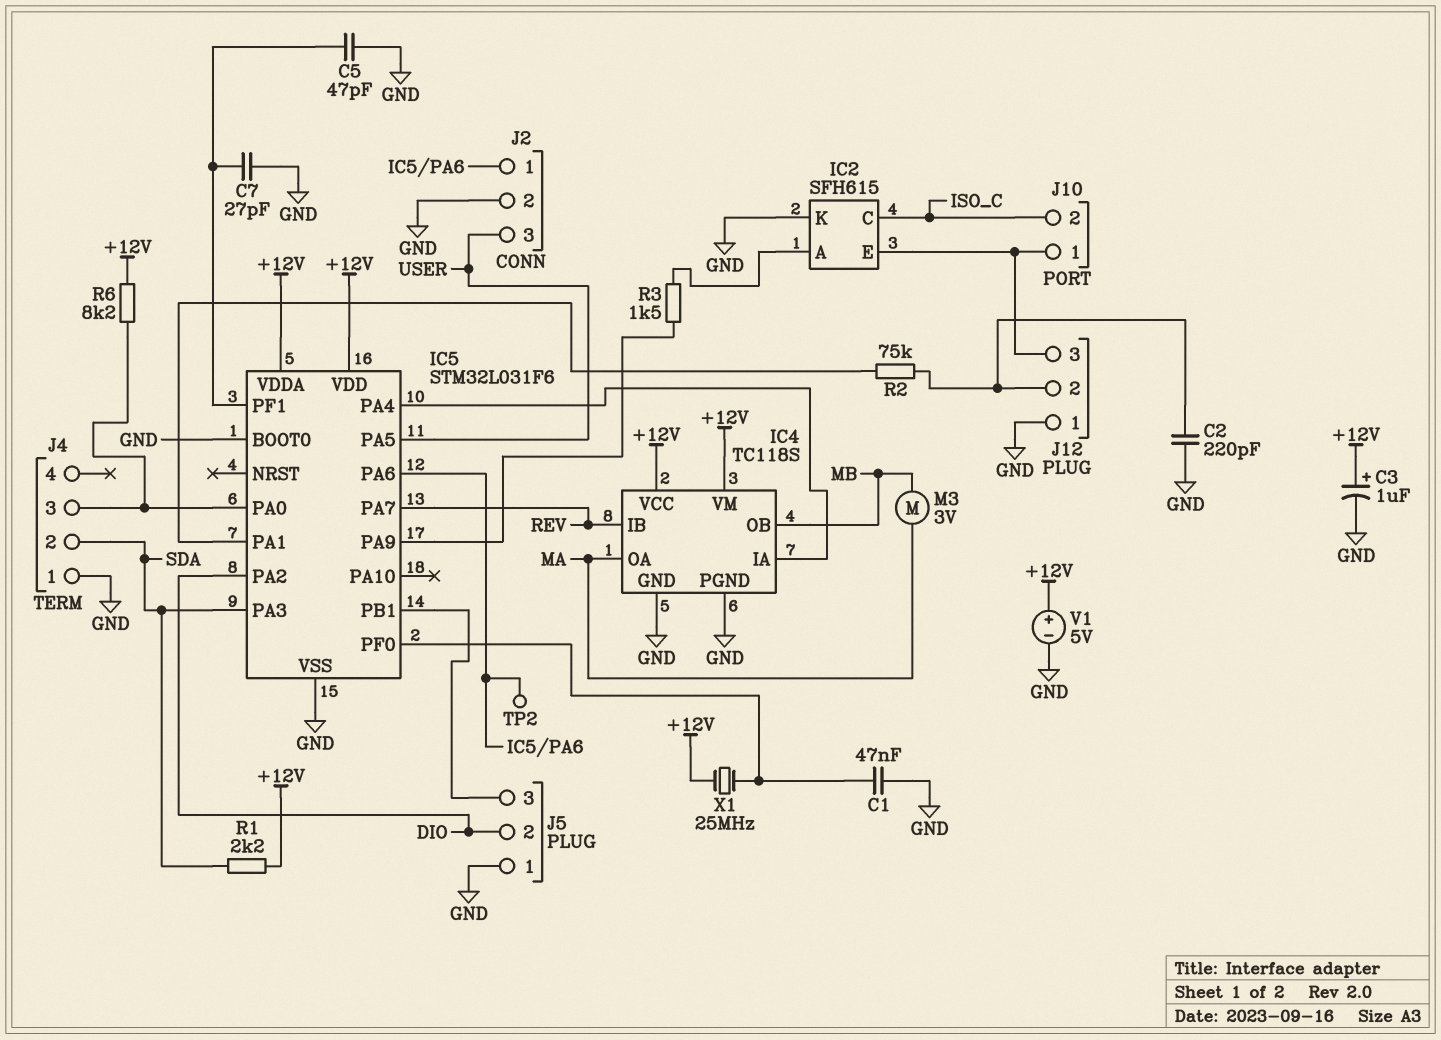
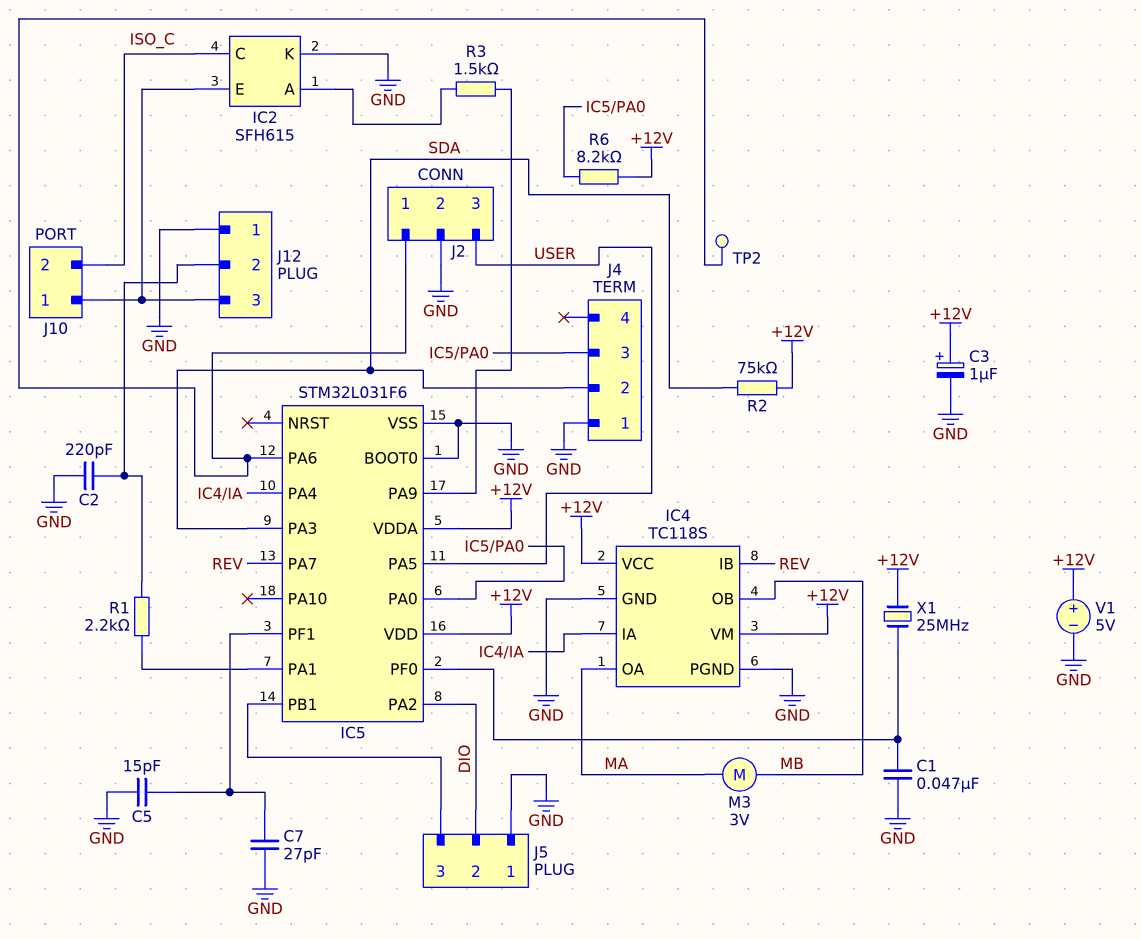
C5: 47pF (GND, IC5/PF1) -> 15pF (GND, IC5/PF1)
R1: 2.2k (+12V, SDA) -> 2.2k (IC5/PA1, J12/2)
R2: 75k (IC5/PA1, J12/2) -> 75k (+12V, SDA)

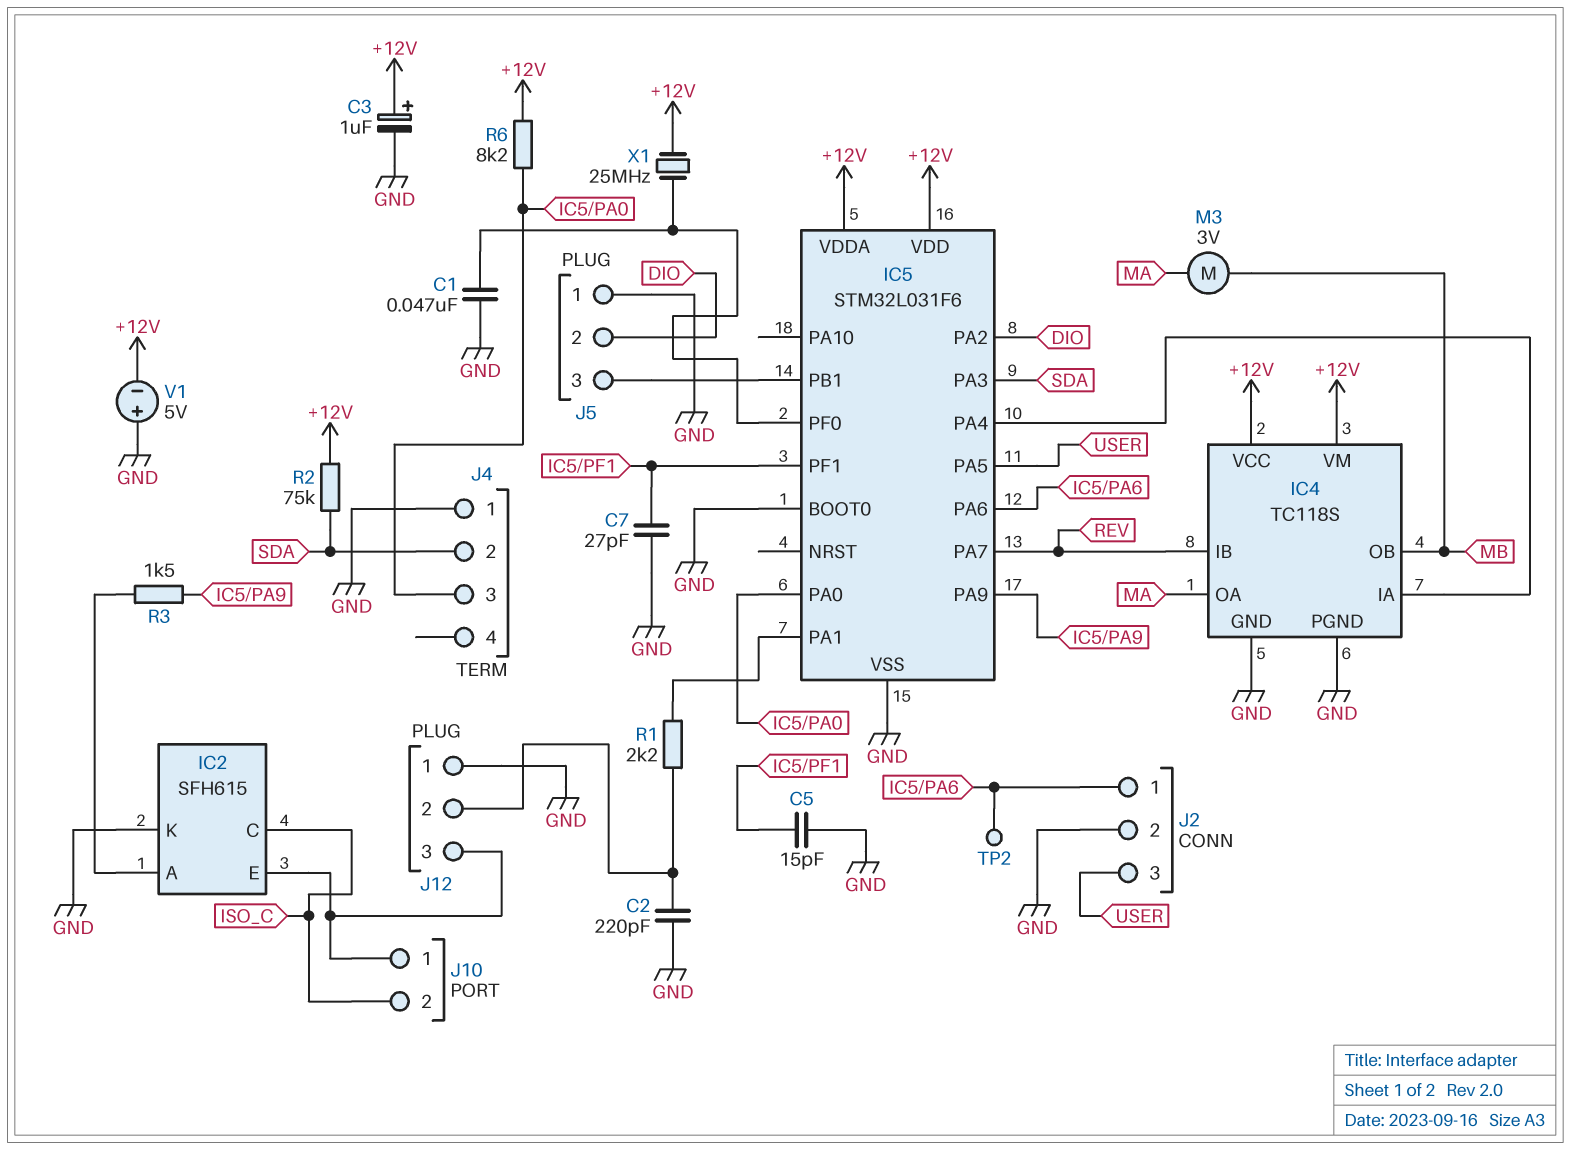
V1: 5V (plus +12V, minus GND) -> 5V (plus GND, minus +12V)

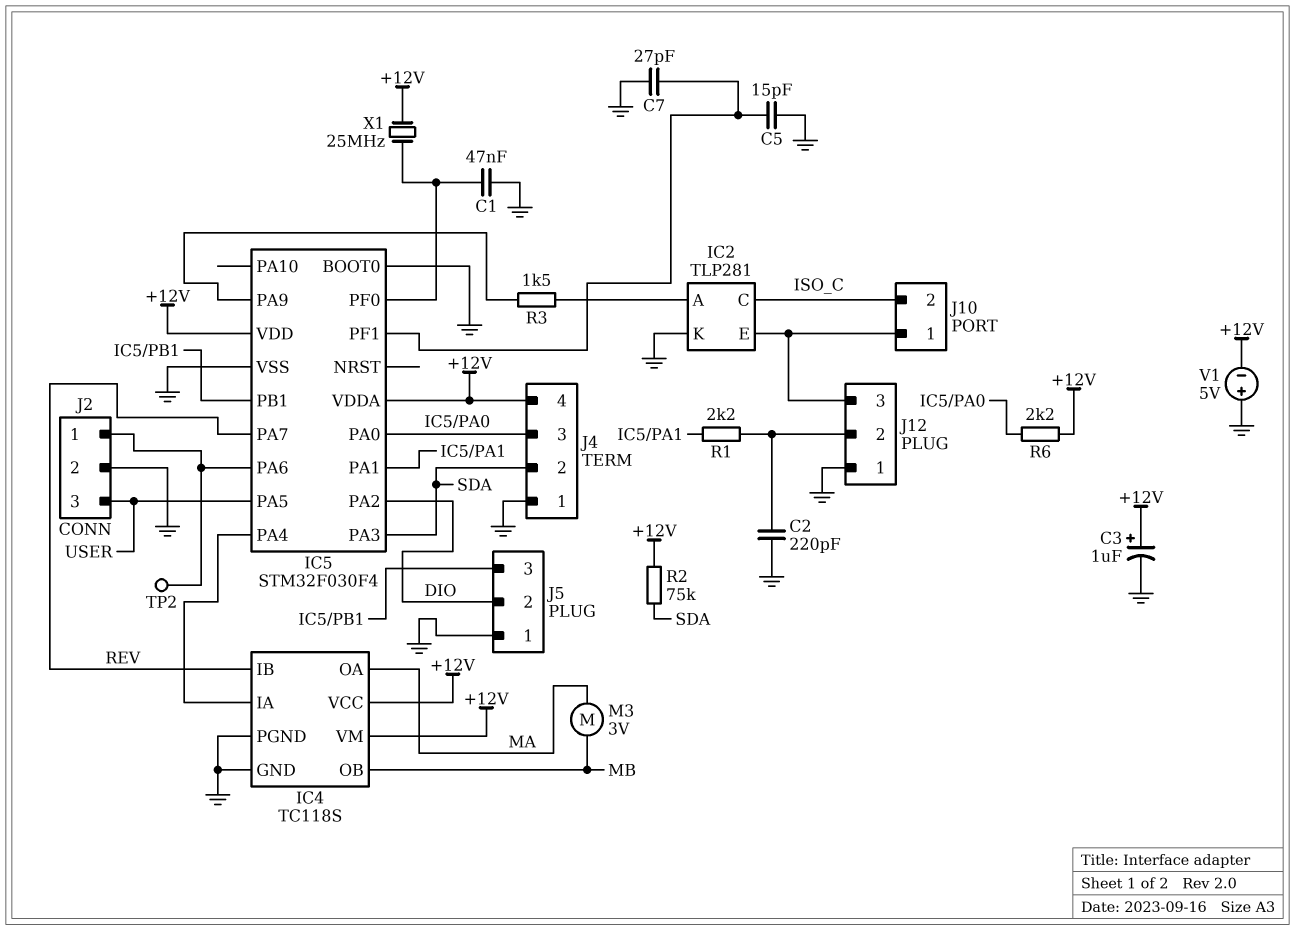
IC2: SFH615 -> TLP281
IC5: STM32L031F6 -> STM32F030F4
J4 pin 4: none -> +12V
R6: 8.2k (+12V, IC5/PA0) -> 2.2k (+12V, IC5/PA0)

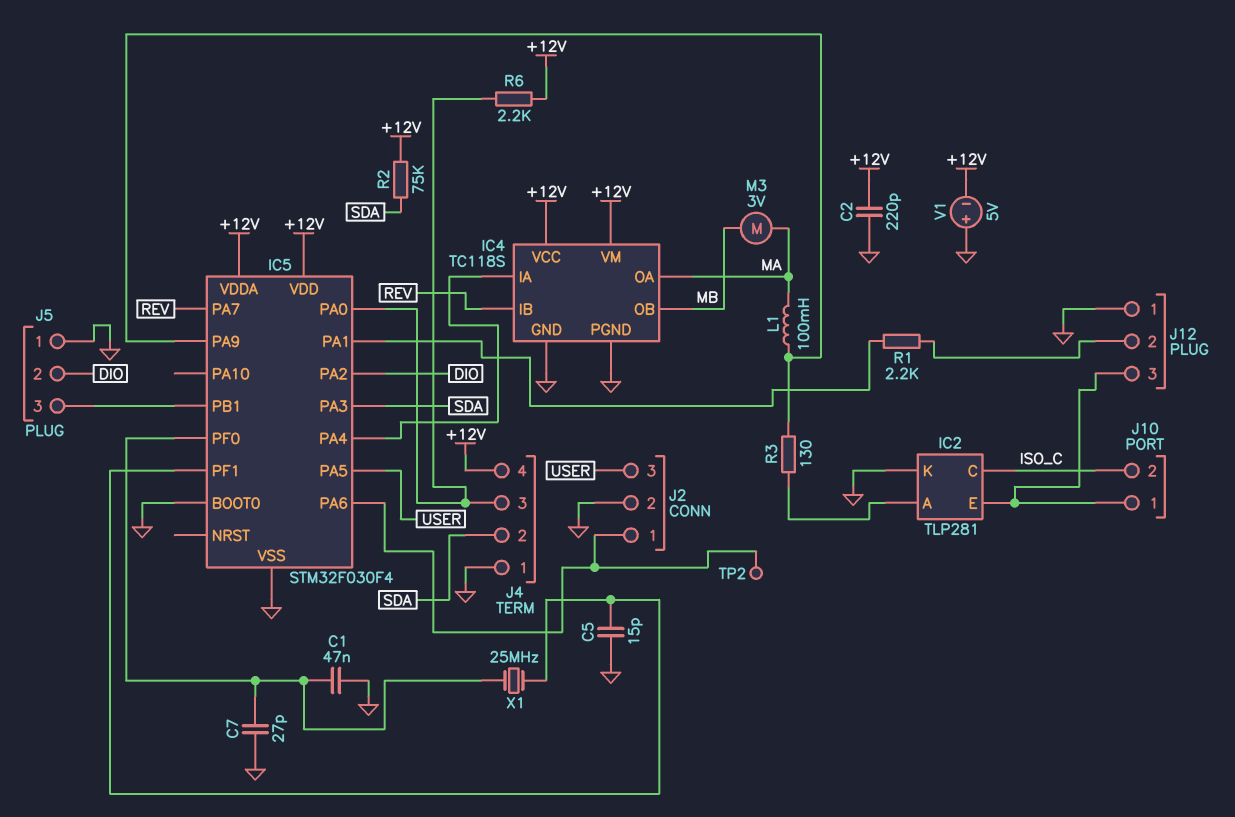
C2: 220pF (GND, J12/2) -> 220pF (+12V, GND)
C3: 1uF (plus +12V, minus GND) -> none
C7: 27pF (GND, IC5/PF1) -> 27pF (GND, IC5/PF0)
L1: none -> 100mH (IC5/PA9, MA)
R3: 1.5k (IC2/A, IC5/PA9) -> 130 (IC2/A, IC5/PA9)
X1: 25MHz (+12V, IC5/PF0) -> 25MHz (IC5/PF0, IC5/PF1)

